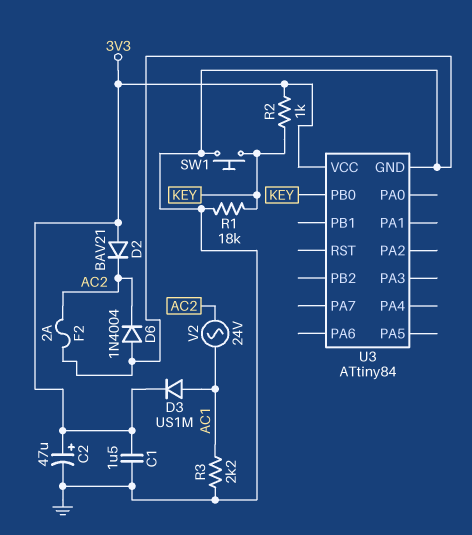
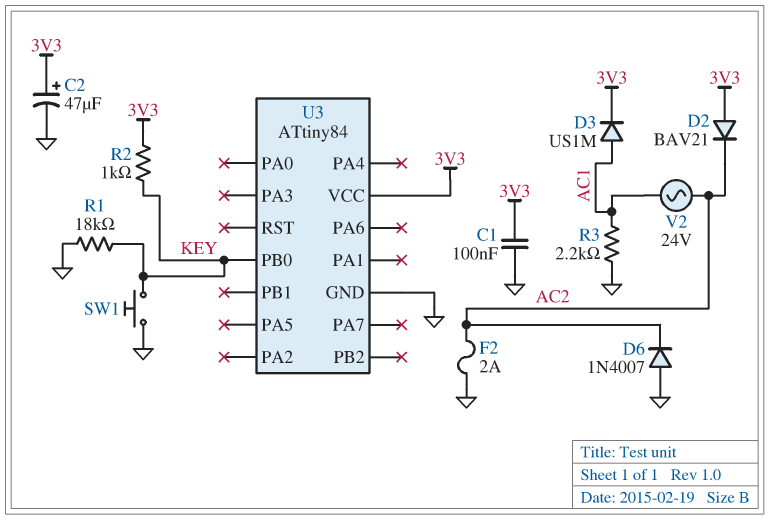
C1: 1.5uF (3V3, GND) -> 100nF (3V3, GND)
D6: diode 1N4004 (A GND, K AC2) -> diode 1N4007 (A GND, K AC2)

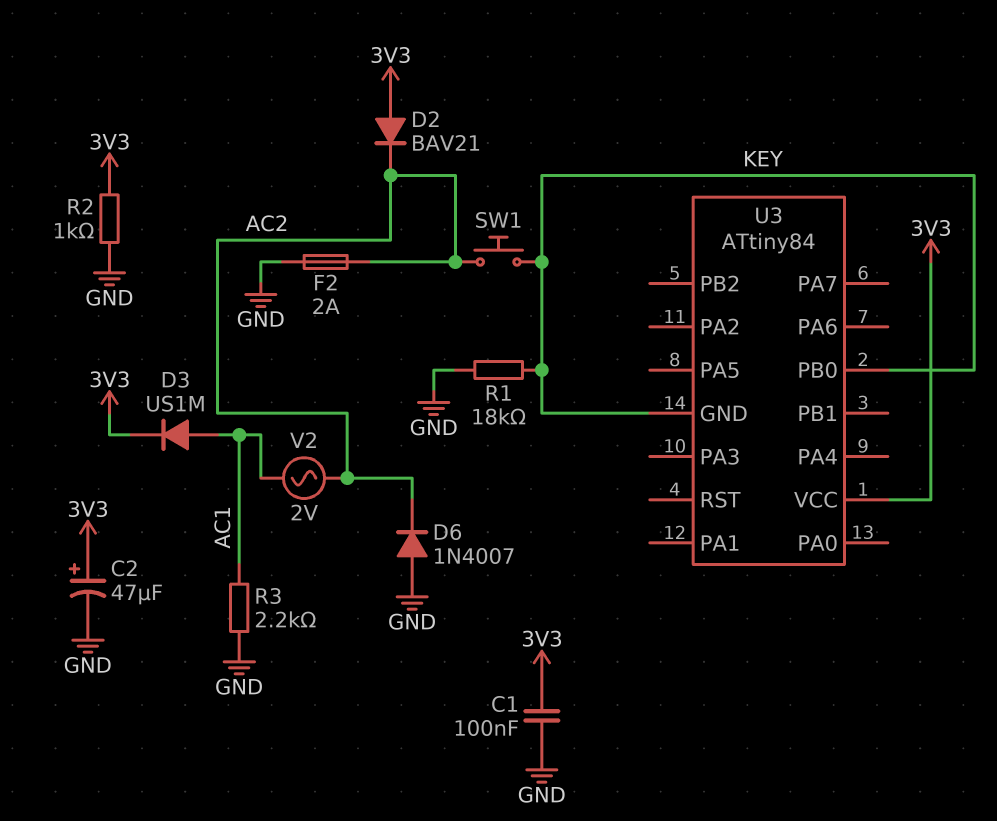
R2: 1k (3V3, KEY) -> 1k (3V3, GND)
SW1: button (GND, KEY) -> button (AC2, KEY)
U3 pin GND: GND -> KEY
V2: AC 24V (AC1, AC2) -> AC 2V (AC1, AC2)

